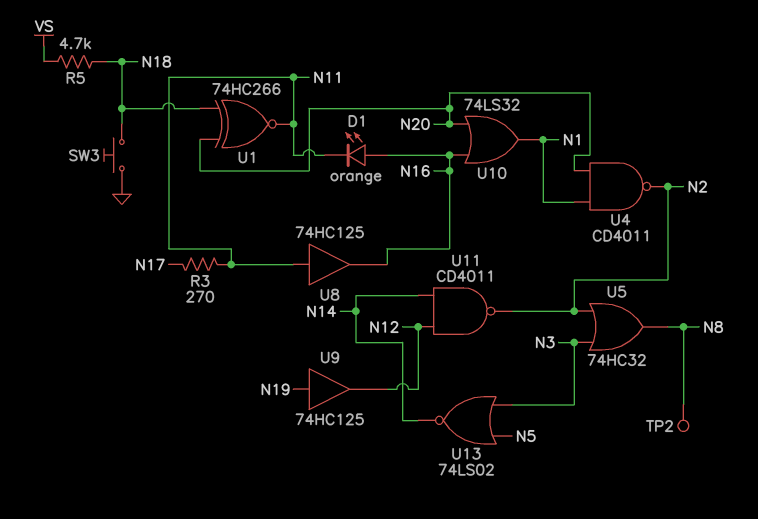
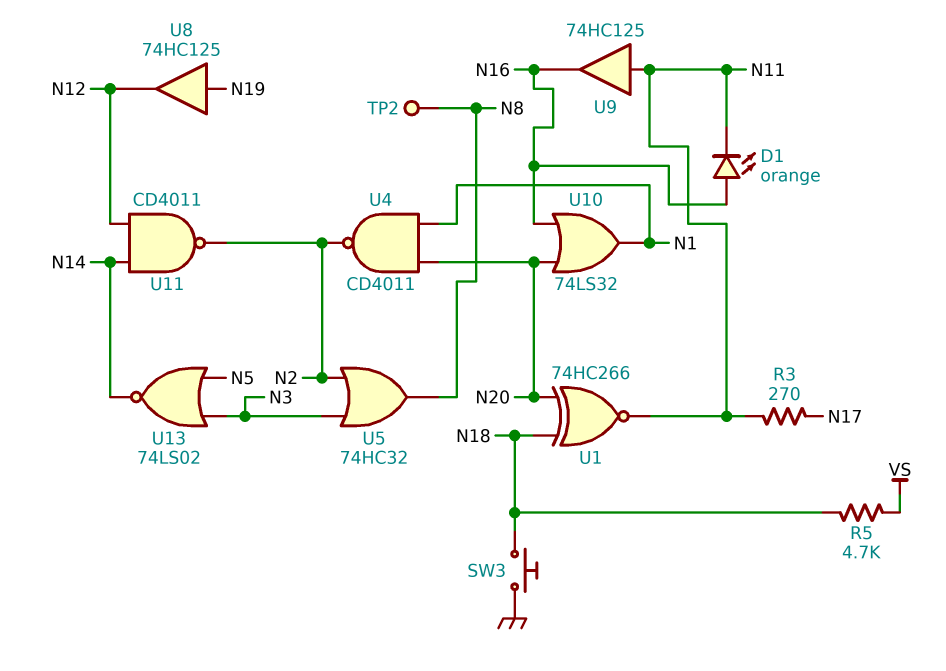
U8: buffer 74HC125 (in N11, out N16) -> buffer 74HC125 (in N19, out N12)
U9: buffer 74HC125 (in N19, out N12) -> buffer 74HC125 (in N11, out N16)

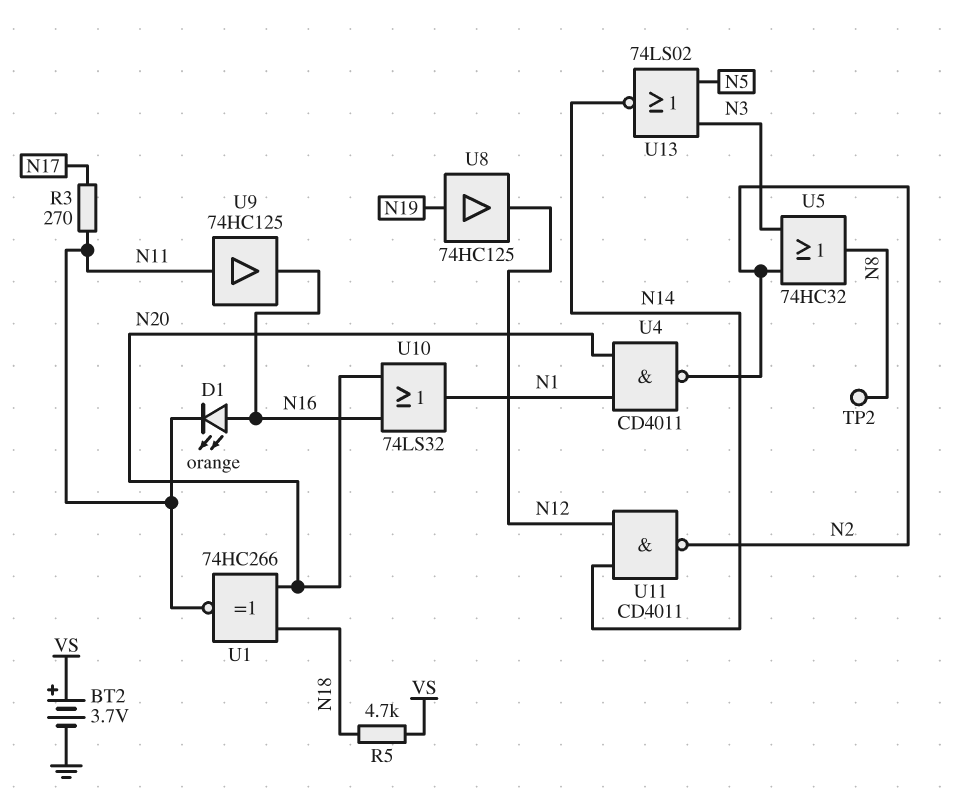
BT2: none -> 3.7V (plus VS, minus GND)
SW3: button (GND, N18) -> none

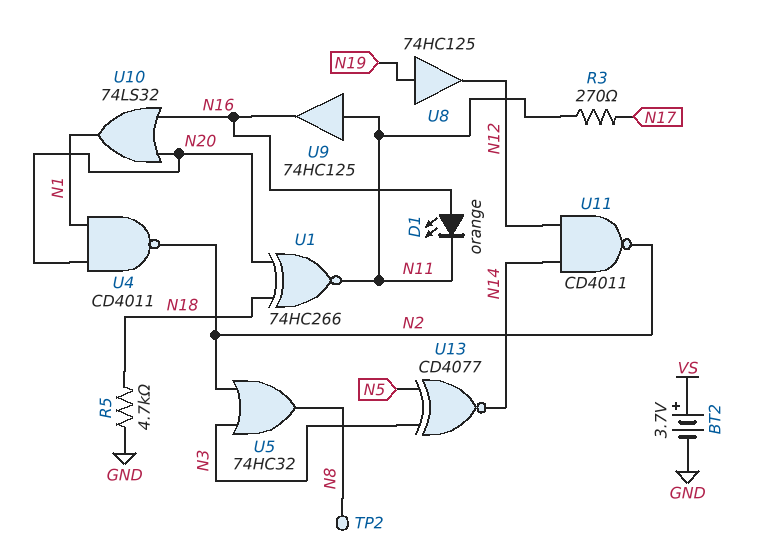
R5: 4.7k (N18, VS) -> 4.7k (GND, N18)
U13: NOR 74LS02 (in N3, in N5, out N14) -> XNOR CD4077 (in N3, in N5, out N14)

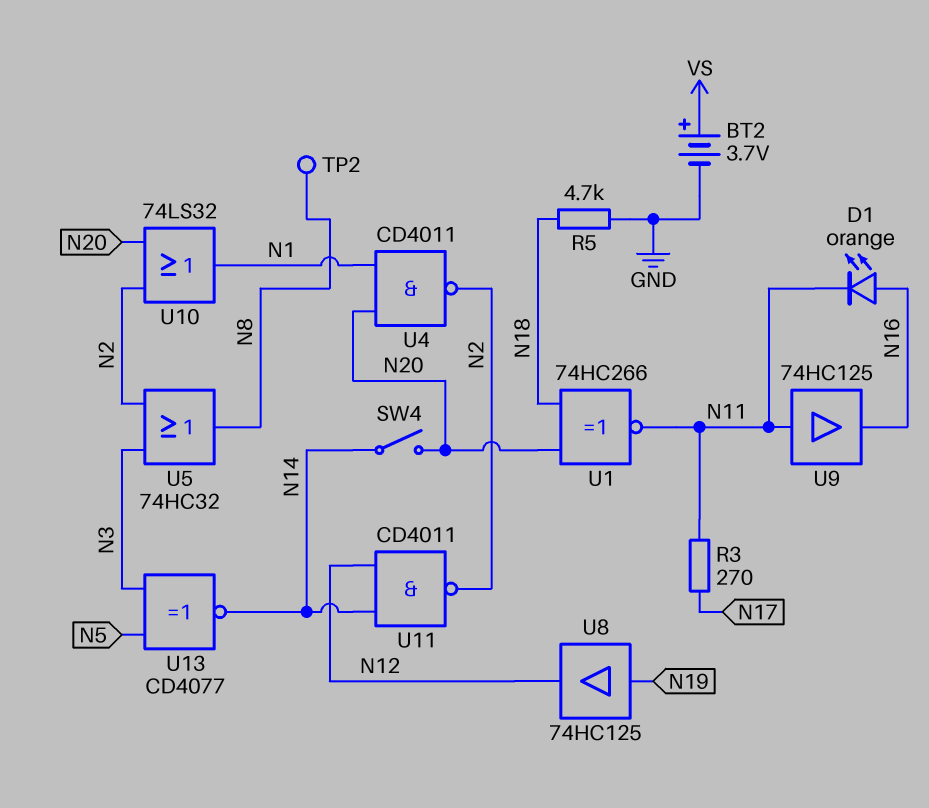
SW4: none -> switch (N14, N20)
U10: OR 74LS32 (in N16, in N20, out N1) -> OR 74LS32 (in N2, in N20, out N1)

